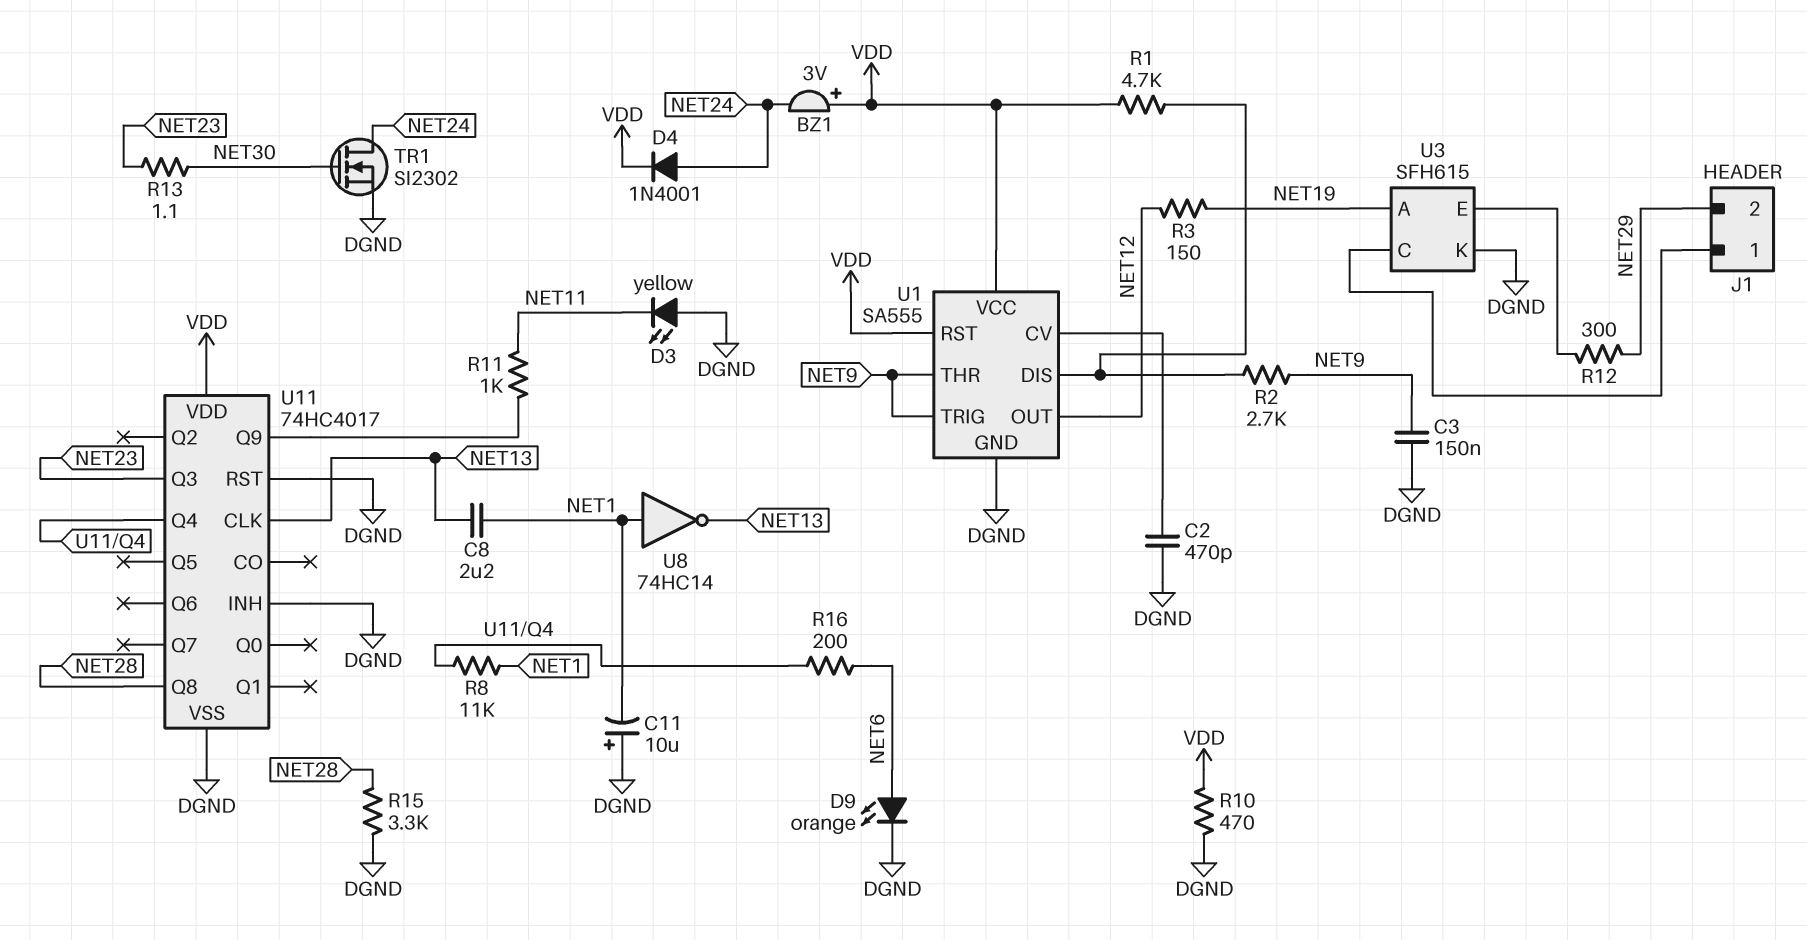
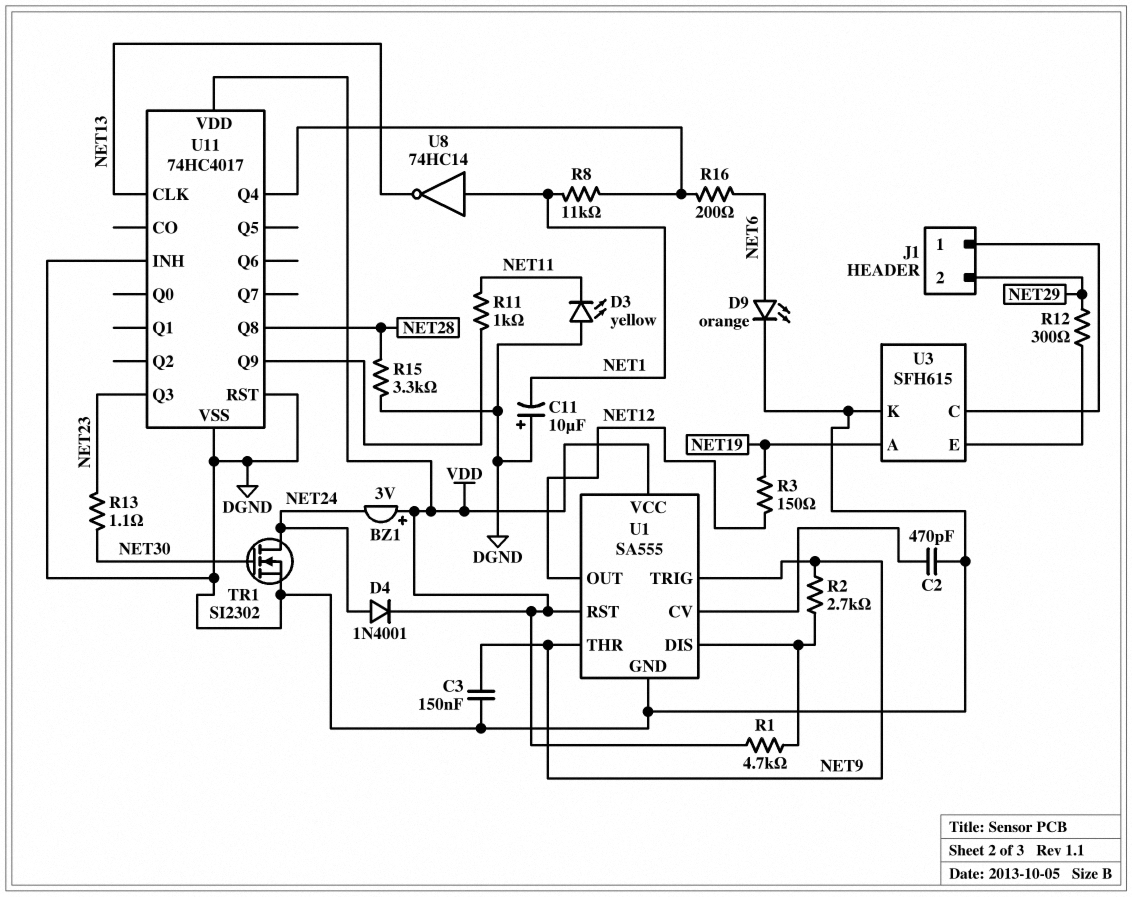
C8: 2.2uF (NET1, NET13) -> none
R10: 470 (DGND, VDD) -> none

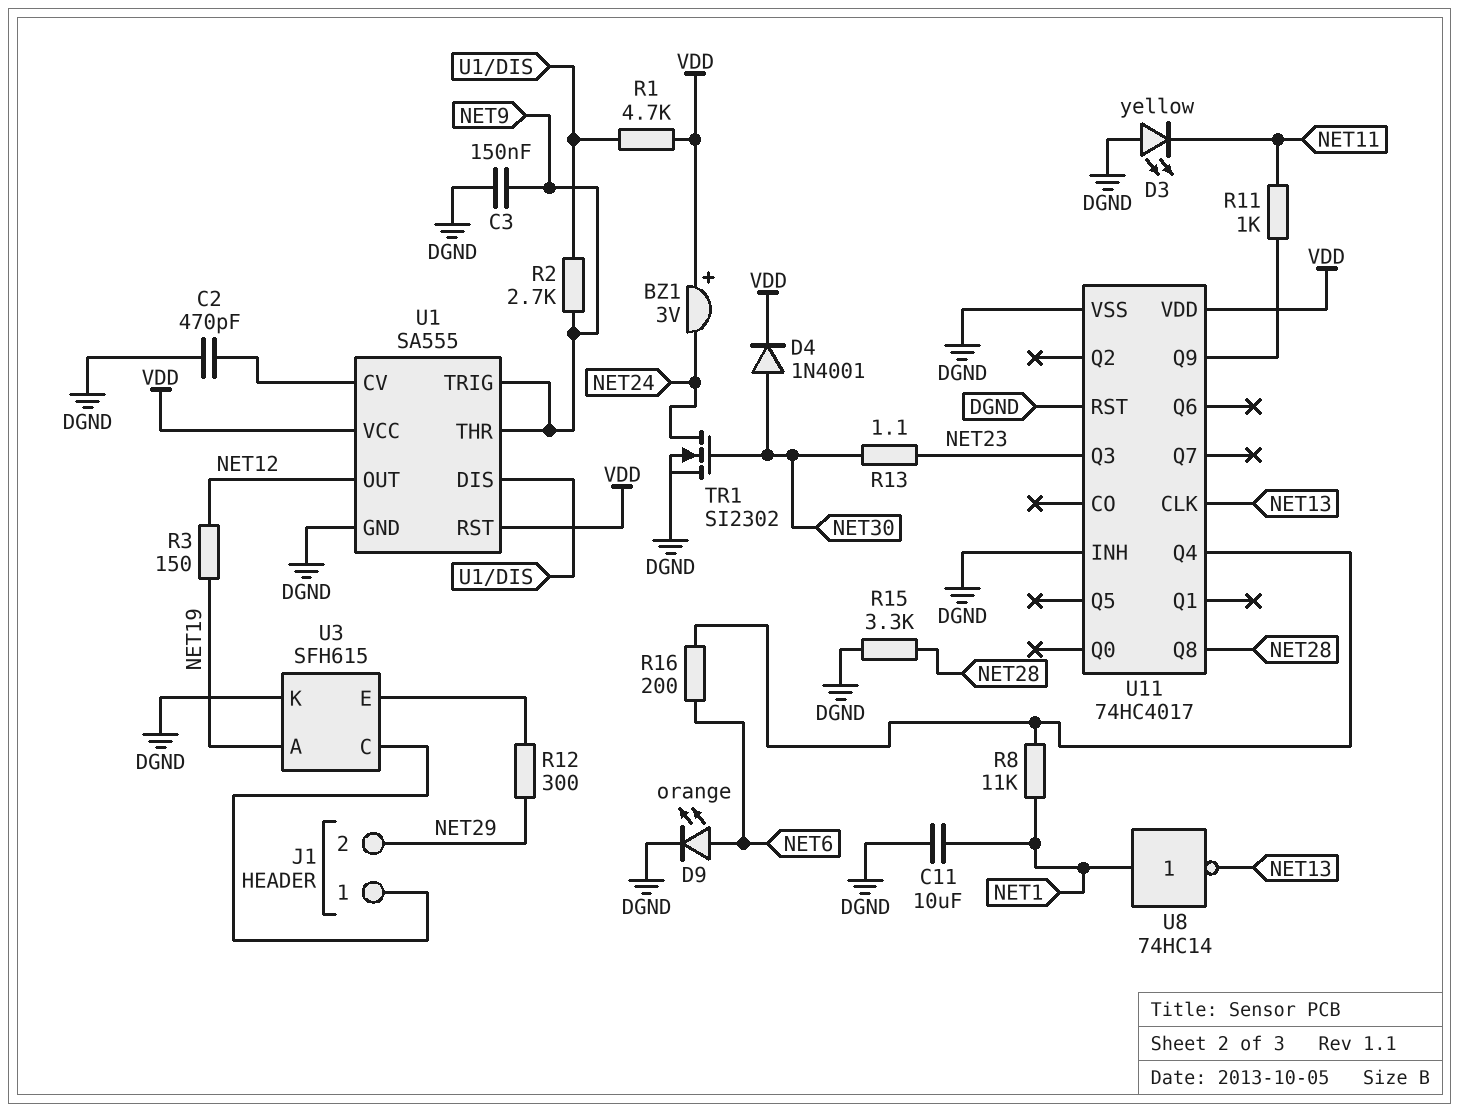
C11: 10uF (plus DGND, minus NET1) -> 10uF (DGND, NET1)
D4: diode 1N4001 (A NET24, K VDD) -> diode 1N4001 (A NET30, K VDD)

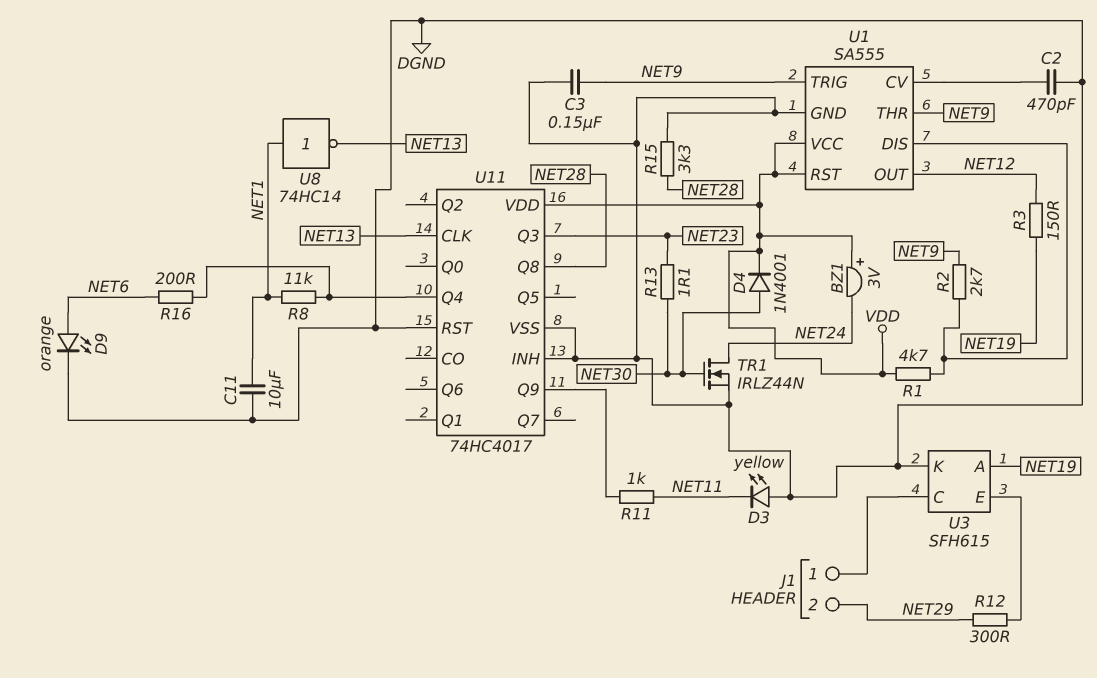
TR1: NMOS SI2302 (G NET30, D NET24, S DGND) -> NMOS IRLZ44N (G NET30, D NET24, S DGND)

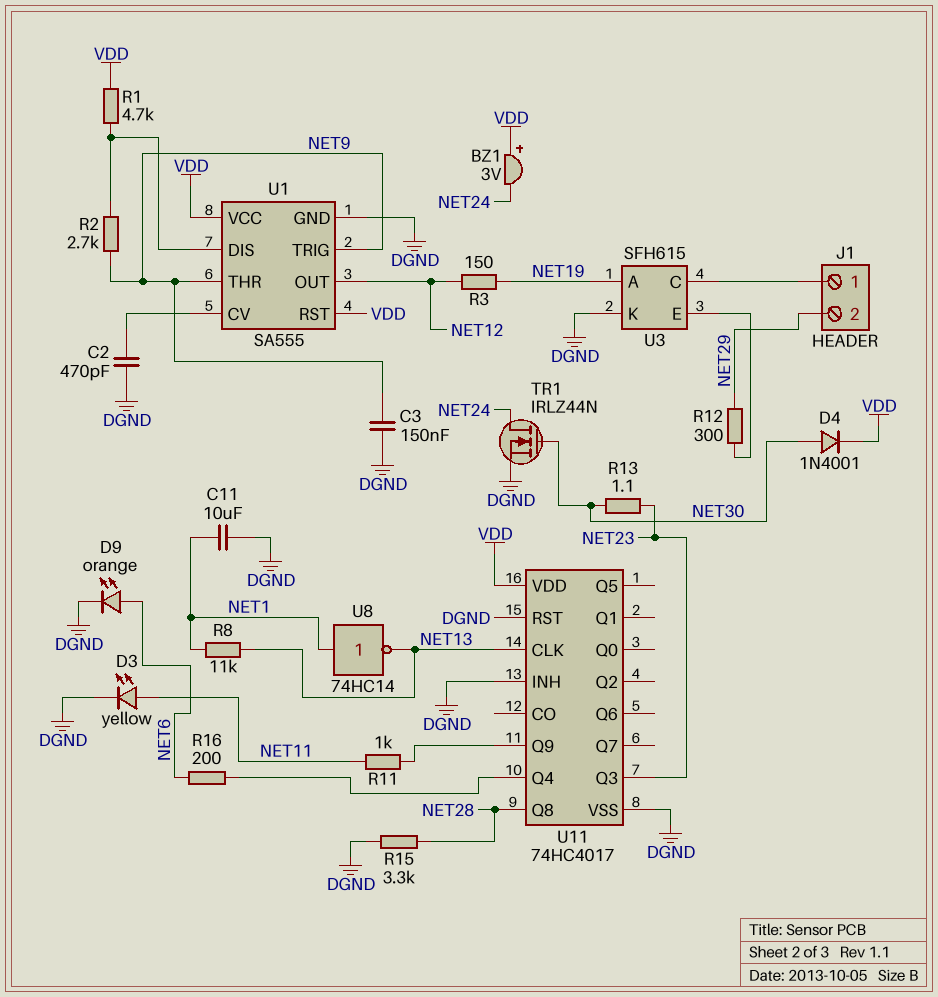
D3: LED yellow (A DGND, K NET11) -> LED yellow (A NET11, K DGND)
R8: 11k (NET1, U11/Q4) -> 11k (NET1, NET13)

